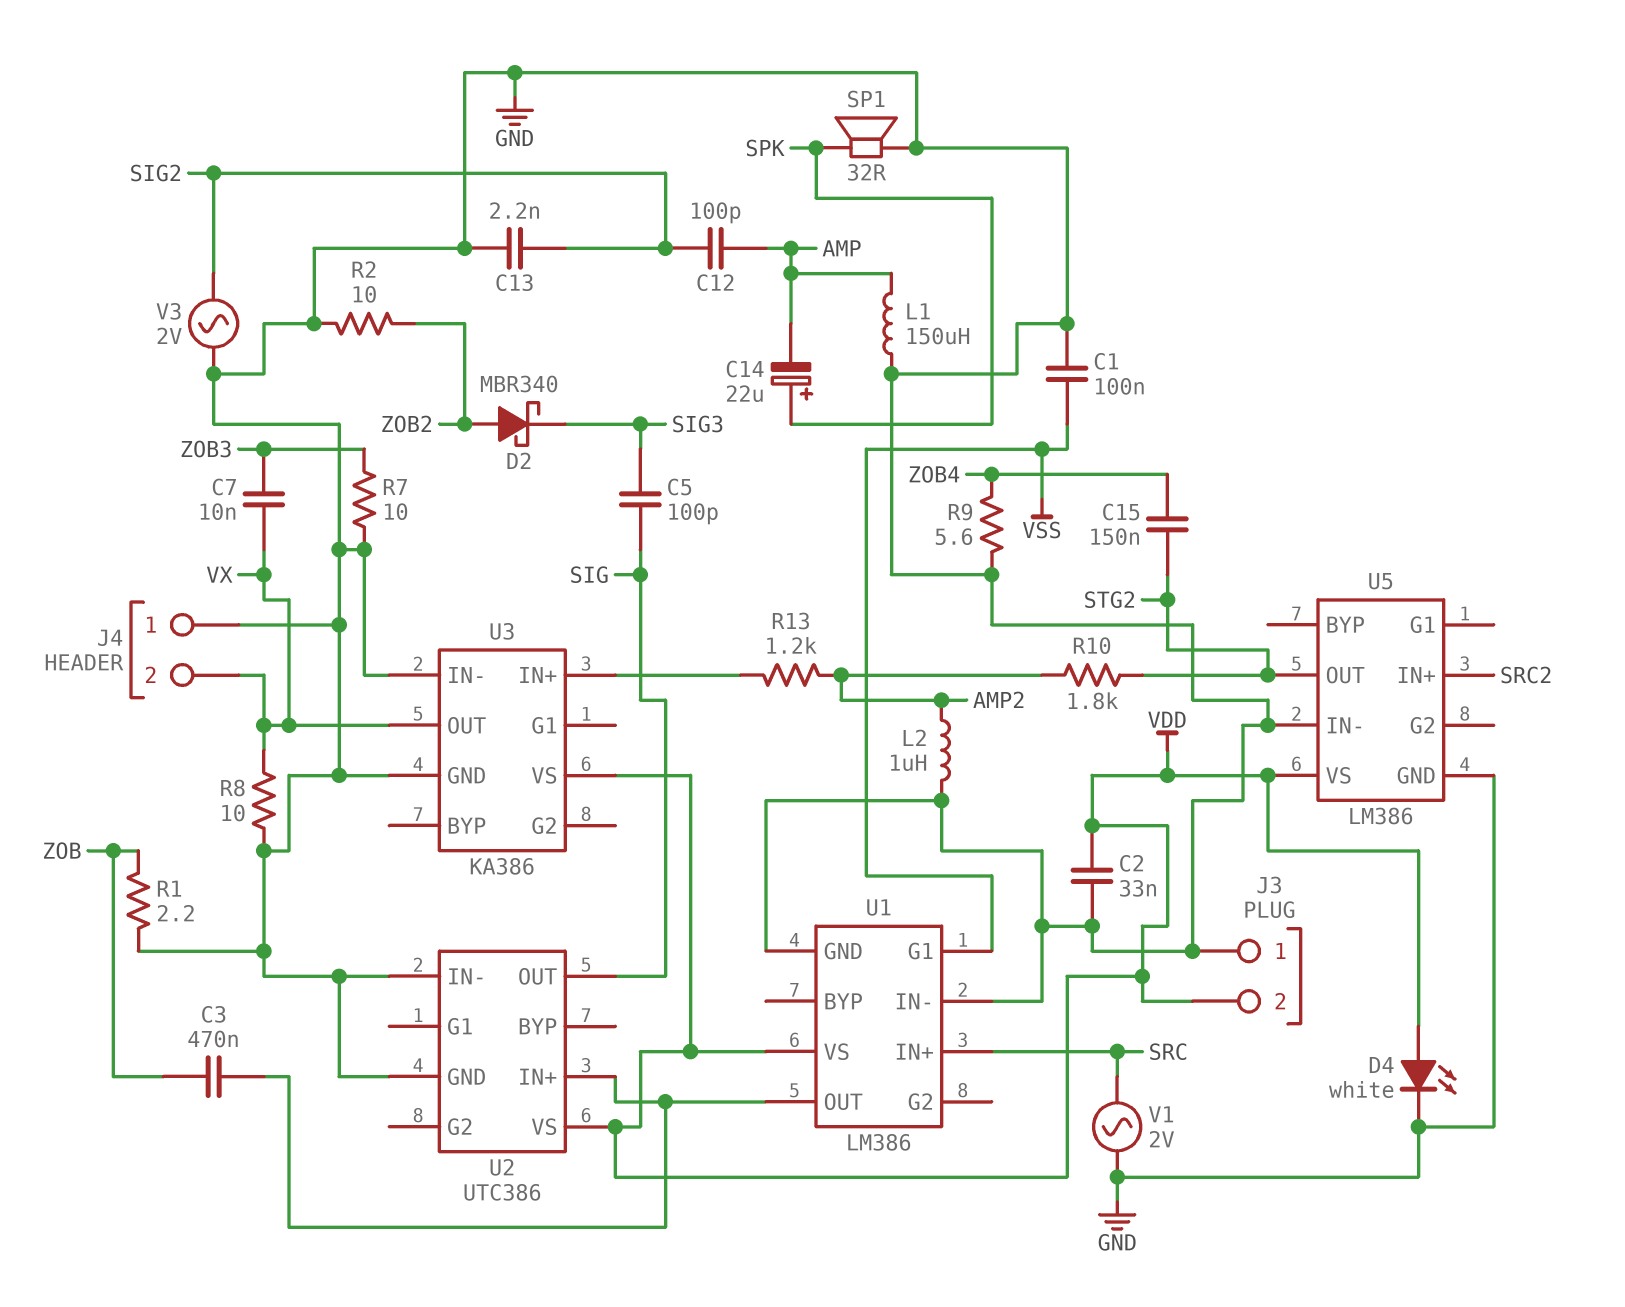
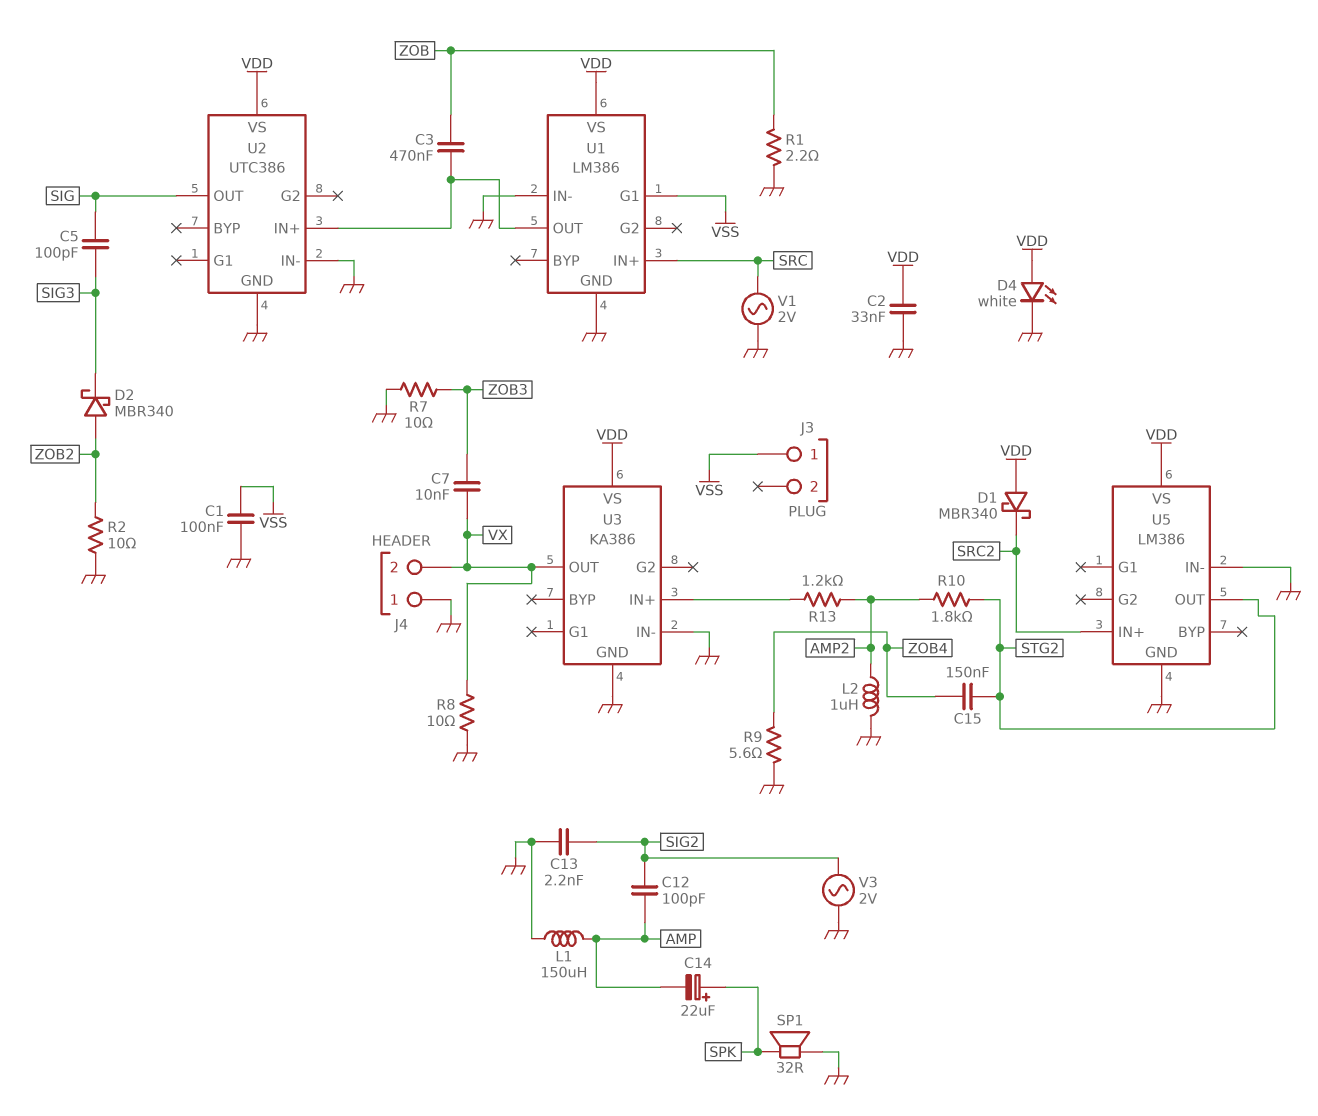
D1: none -> schottky MBR340 (A VDD, K SRC2)
J3 pin 1: GND -> VSS
J3 pin 2: VDD -> none

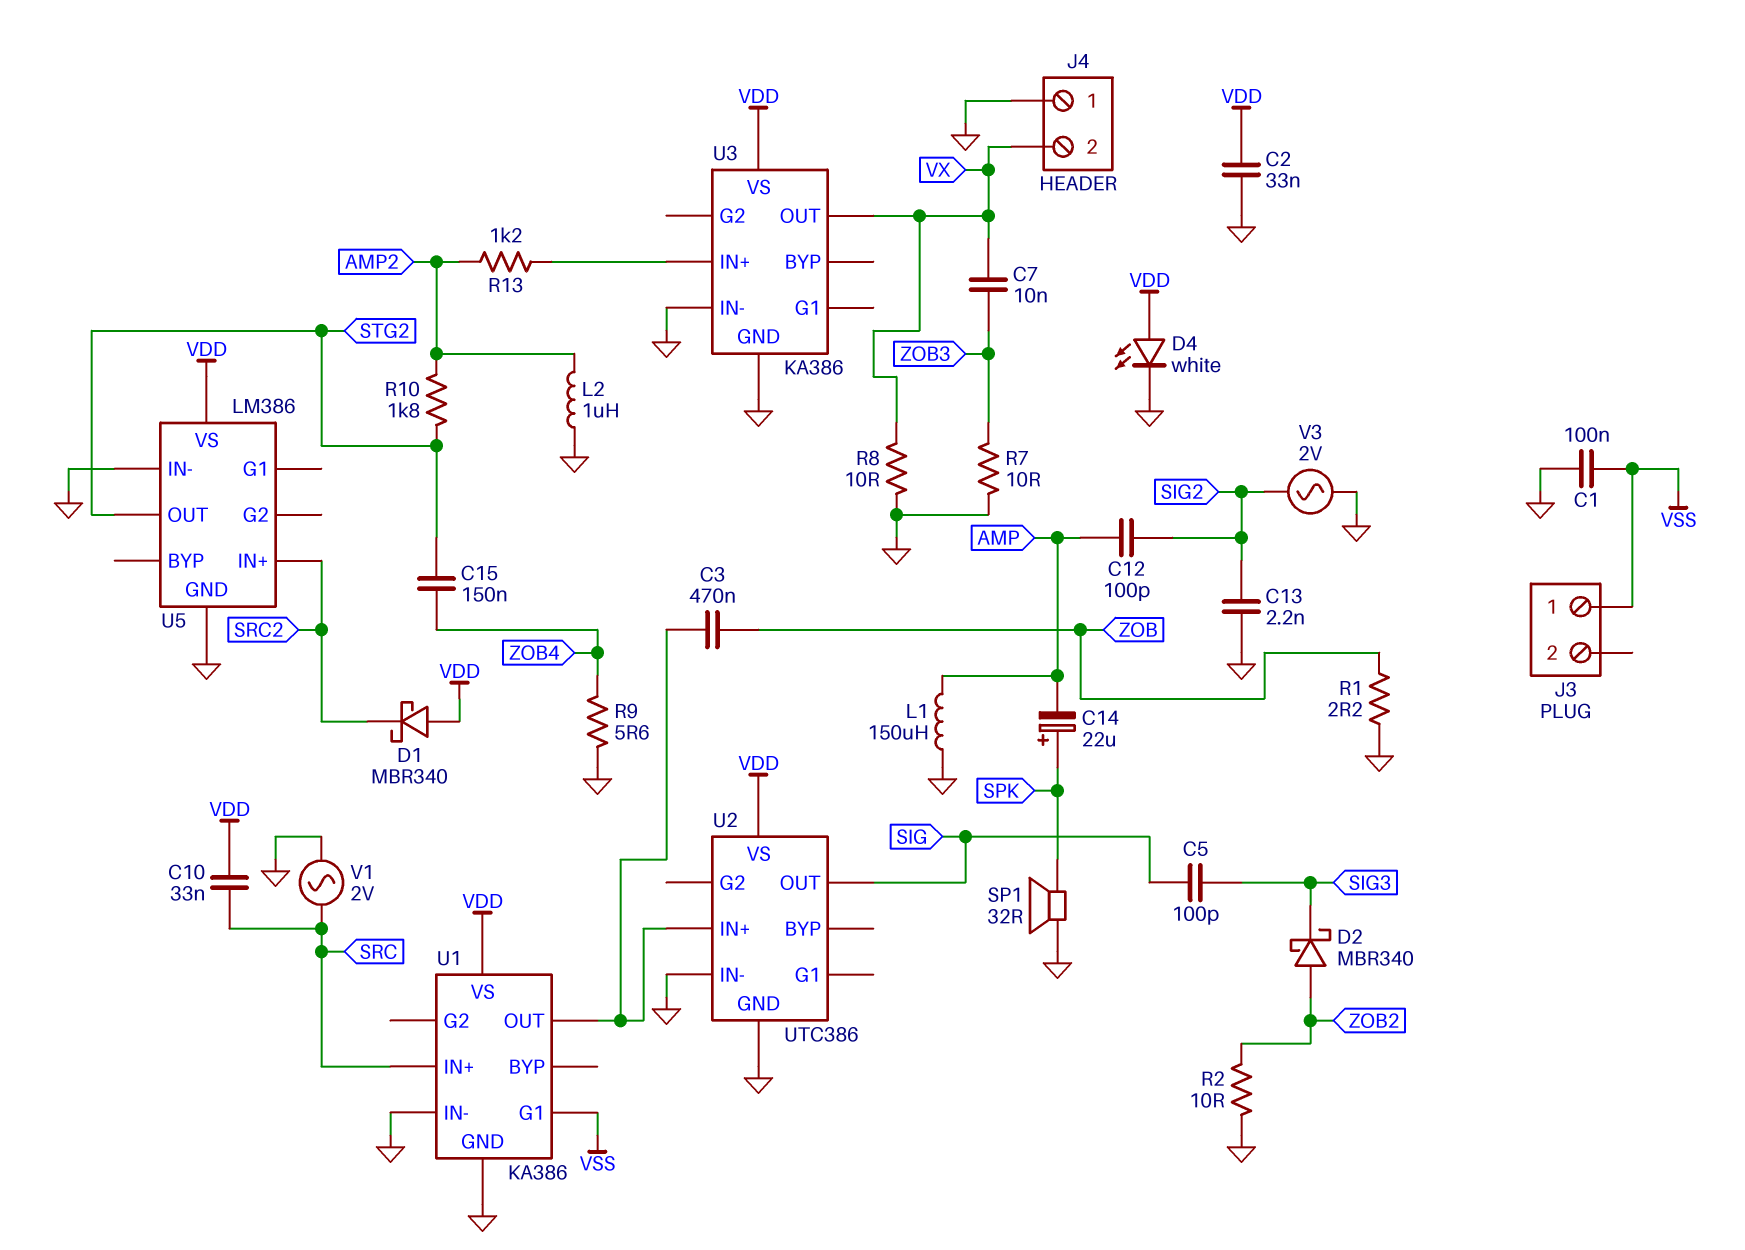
C10: none -> 33nF (SRC, VDD)
U1: LM386 -> KA386

